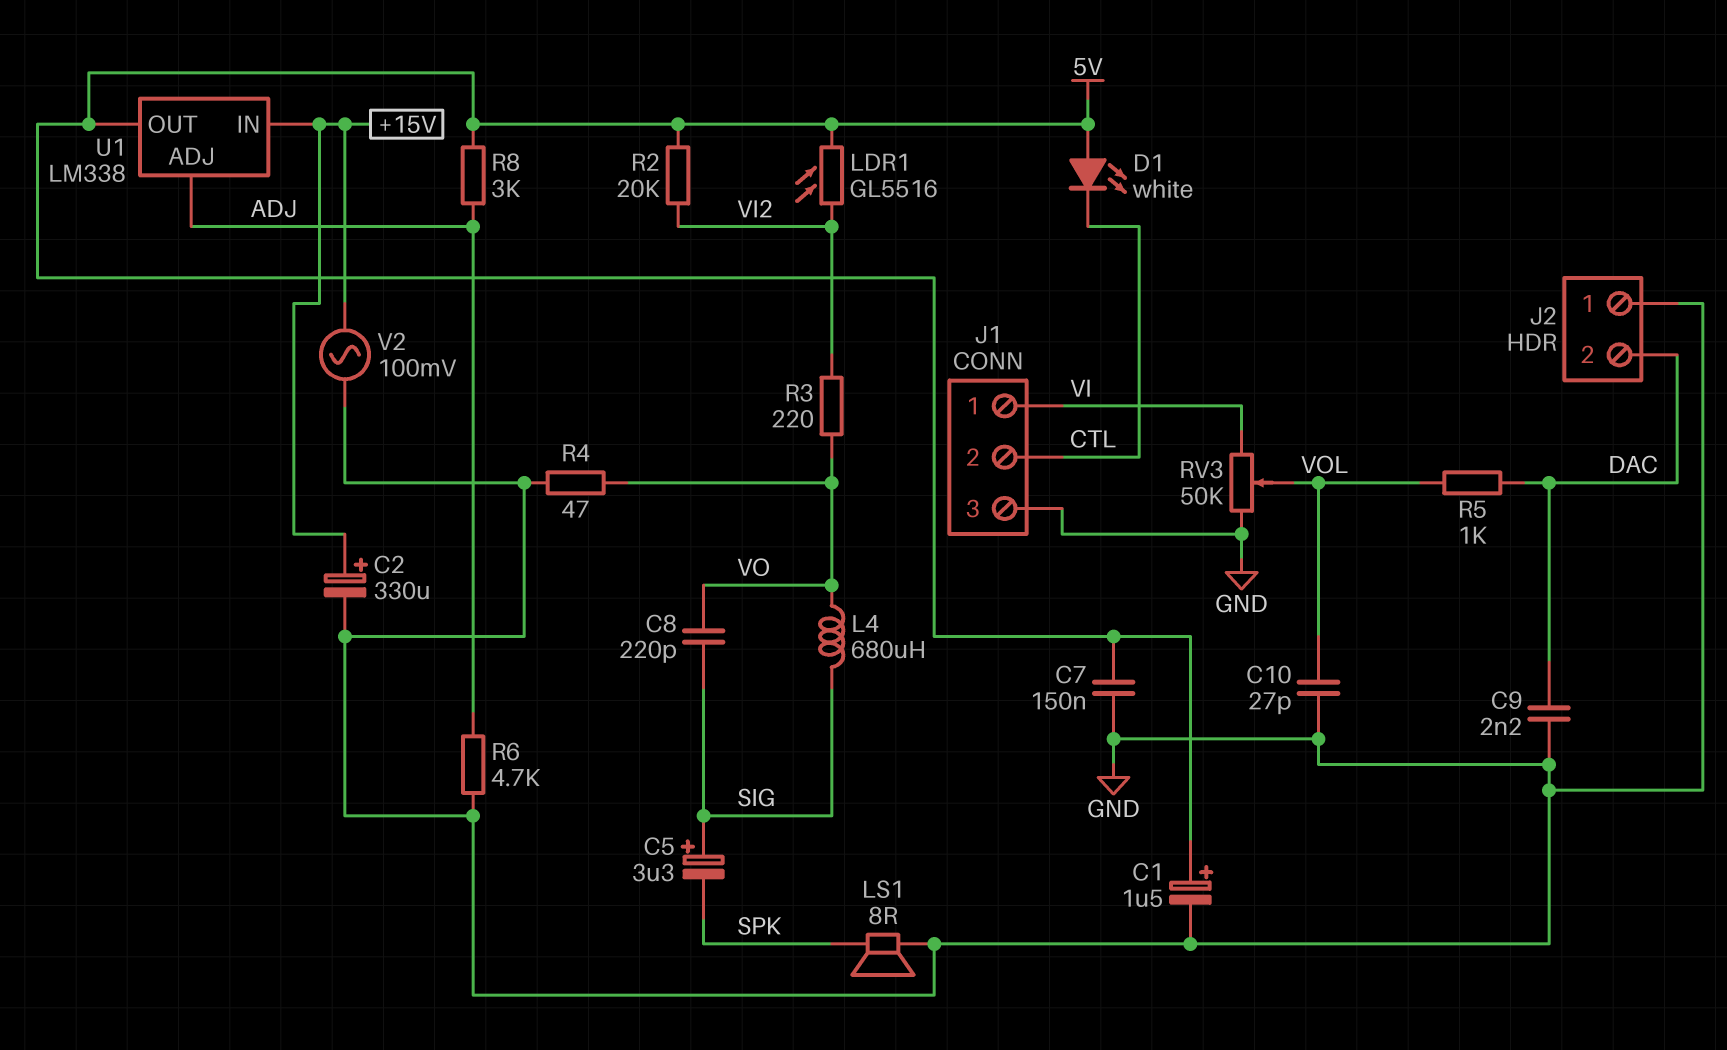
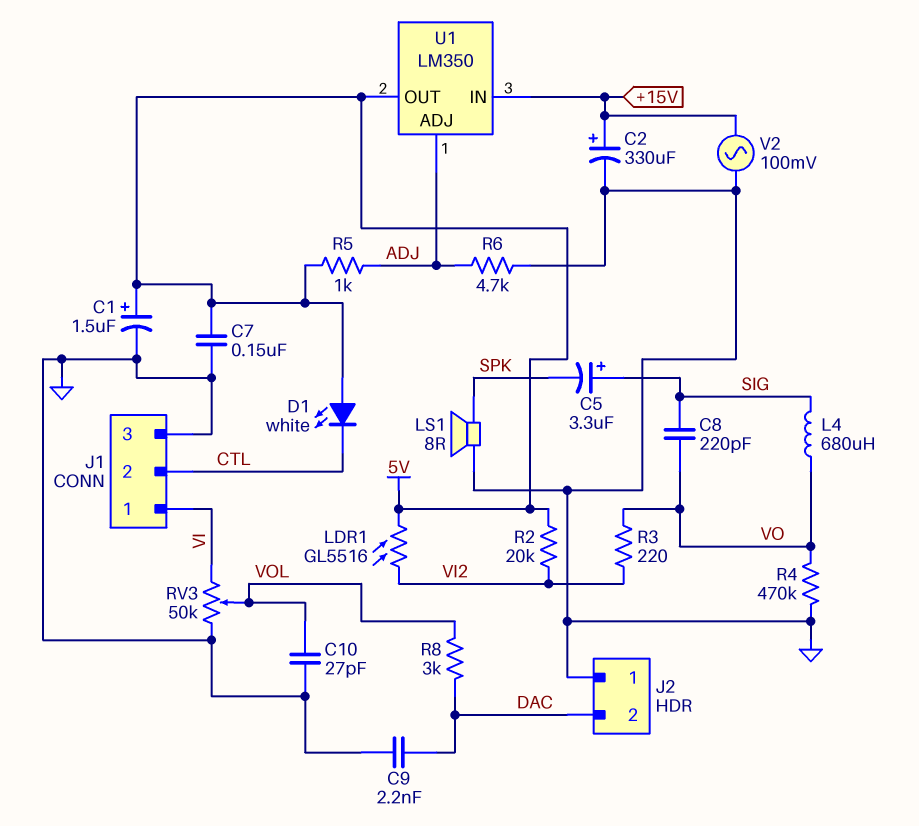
R4: 47 (GND, VO) -> 470k (GND, VO)
R5: 1k (DAC, VOL) -> 1k (5V, ADJ)
R8: 3k (5V, ADJ) -> 3k (DAC, VOL)
U1: LM338 -> LM350

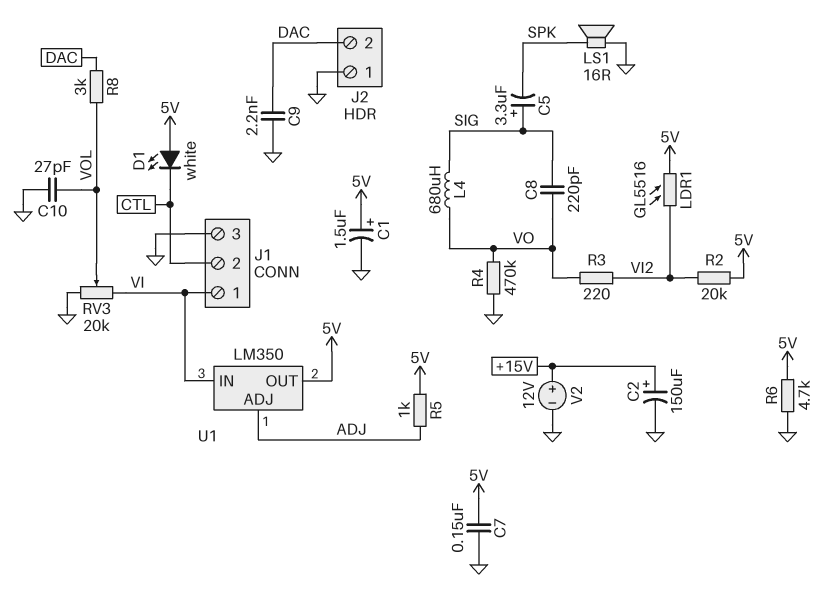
C2: 330uF (plus +15V, minus GND) -> 150uF (plus +15V, minus GND)
LS1: speaker 8R (GND, SPK) -> speaker 16R (GND, SPK)
R6: 4.7k (ADJ, GND) -> 4.7k (5V, GND)
RV3: 50k (GND, VI, wiper VOL) -> 20k (GND, VI, wiper VOL)
U1 pin IN: +15V -> VI
V2: AC 100mV (+15V, GND) -> 12V (plus +15V, minus GND)

